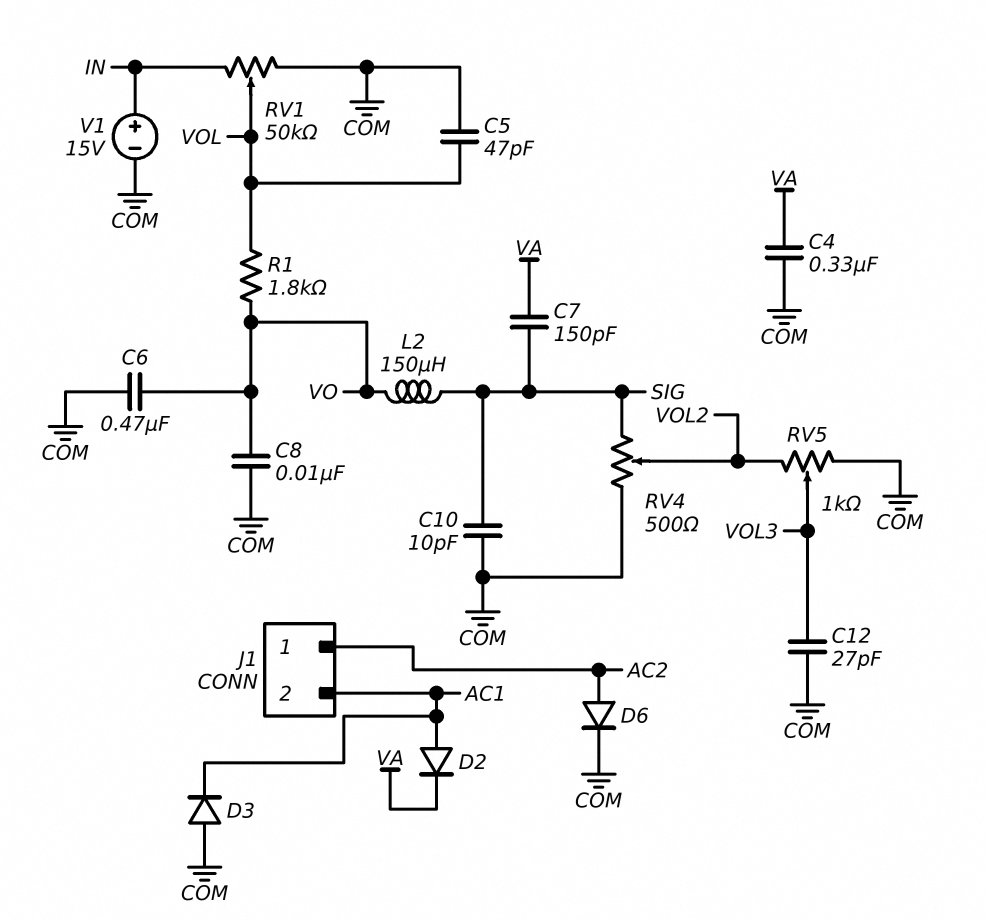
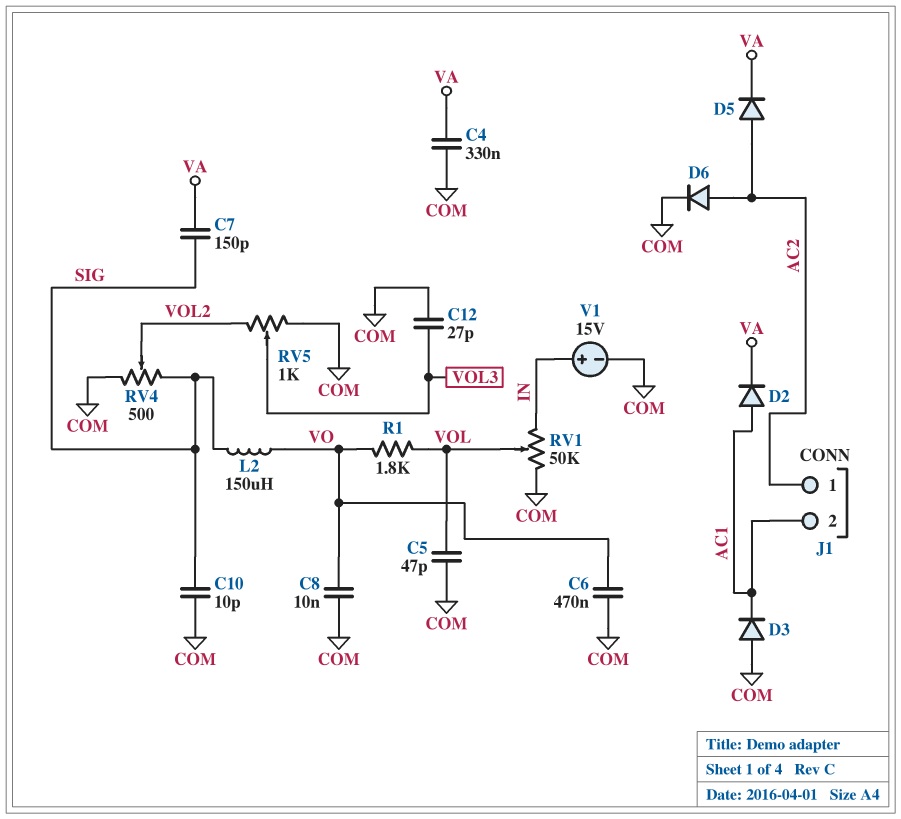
D5: none -> diode (A AC2, K VA)

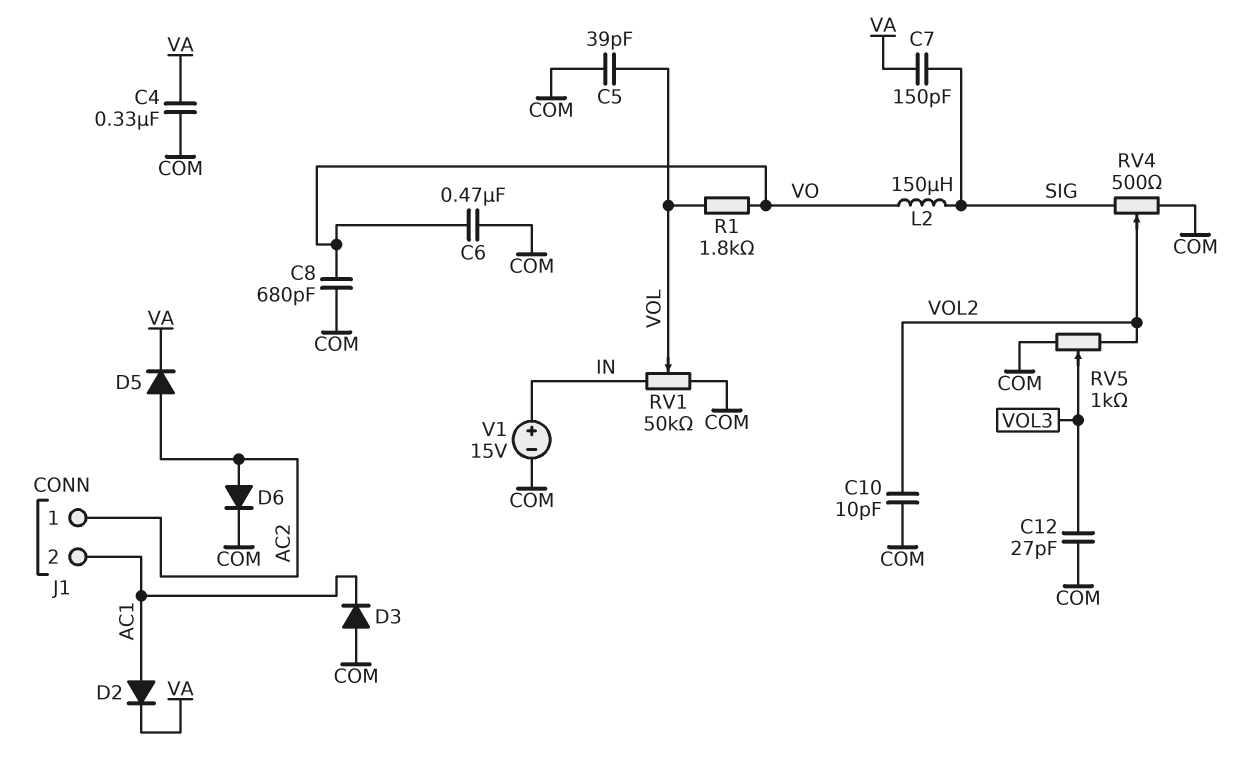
C5: 47pF (COM, VOL) -> 39pF (COM, VOL)
C8: 10nF (COM, VO) -> 680pF (COM, VO)
C10: 10pF (COM, SIG) -> 10pF (COM, VOL2)

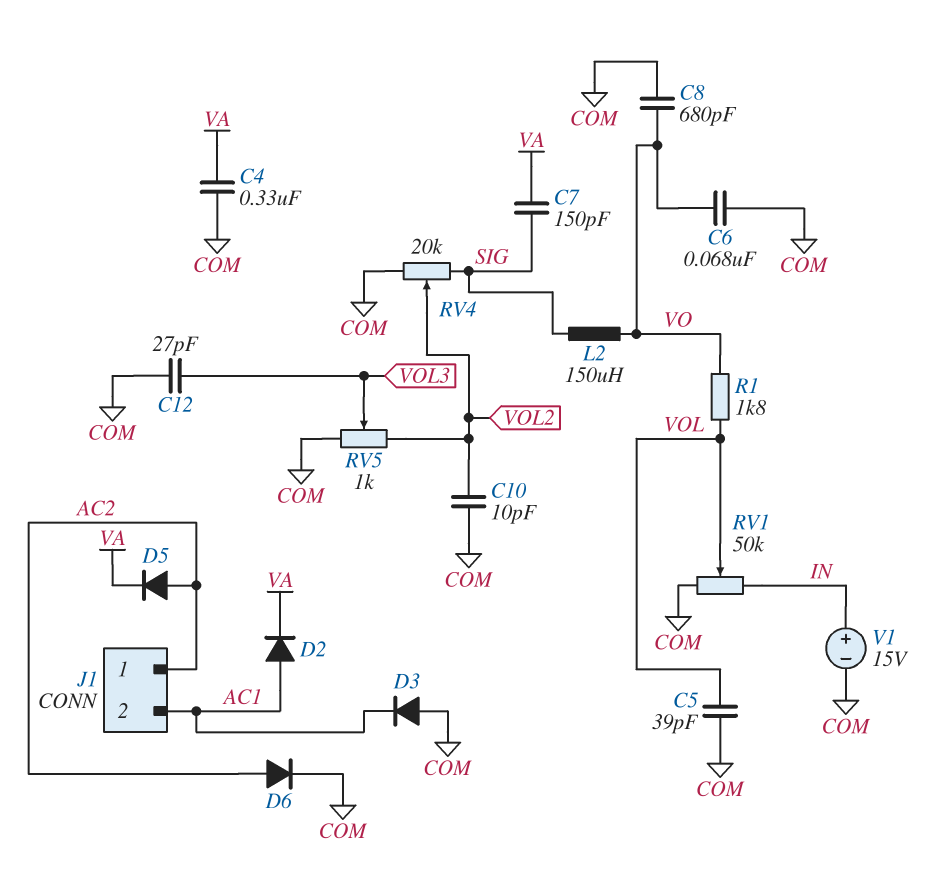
C6: 470nF (COM, VO) -> 68nF (COM, VO)
RV4: 500 (COM, SIG, wiper VOL2) -> 20k (COM, SIG, wiper VOL2)

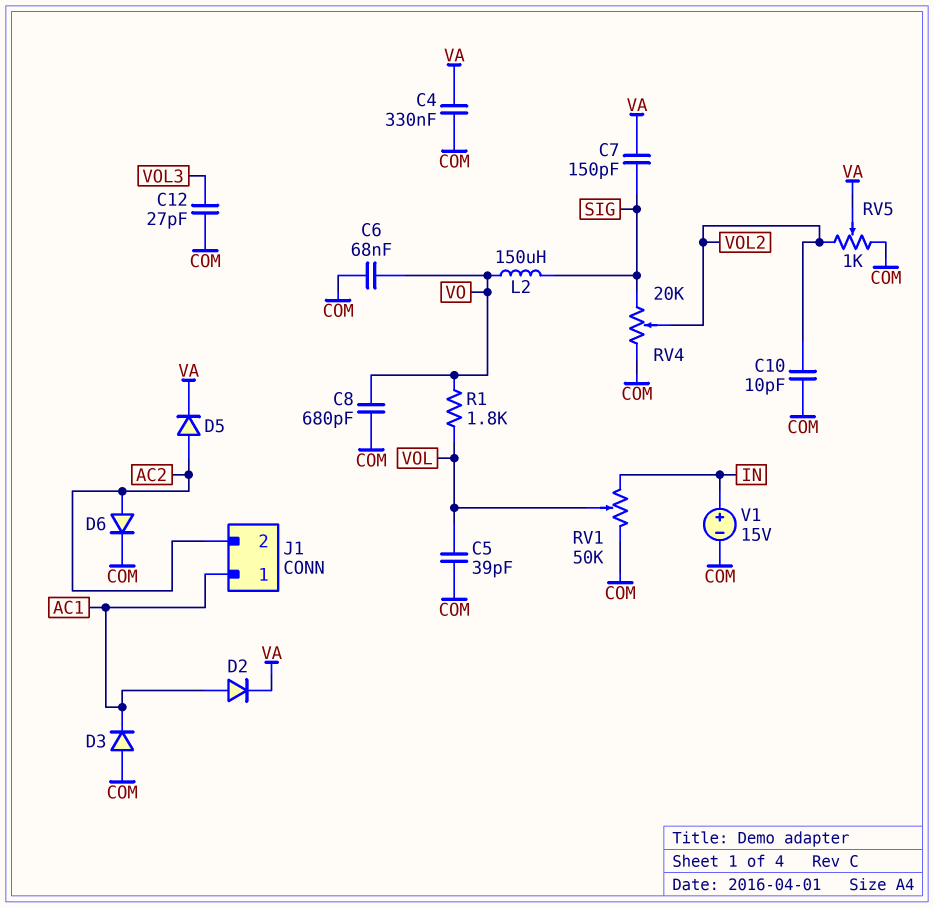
J1 pin 1: AC2 -> AC1
J1 pin 2: AC1 -> AC2
RV5: 1k (COM, VOL2, wiper VOL3) -> 1k (COM, VOL2, wiper VA)

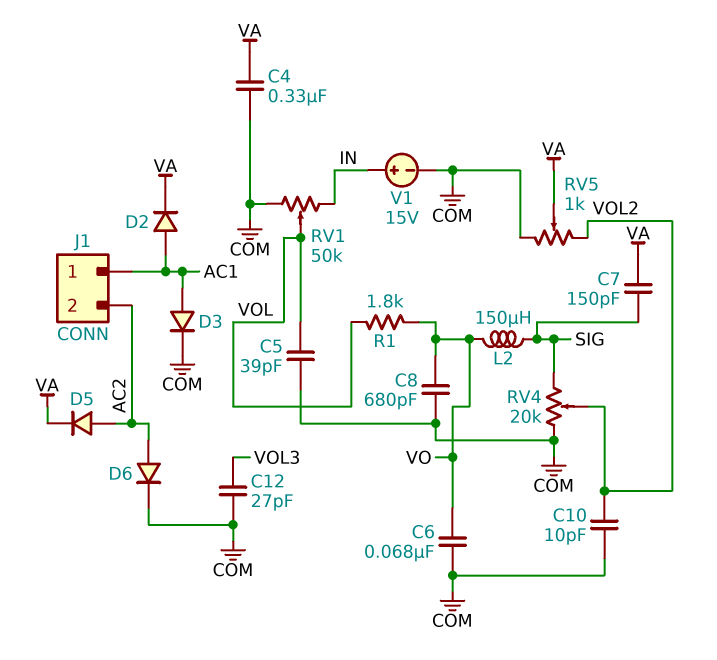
D3: diode (A COM, K AC1) -> diode (A AC1, K COM)

